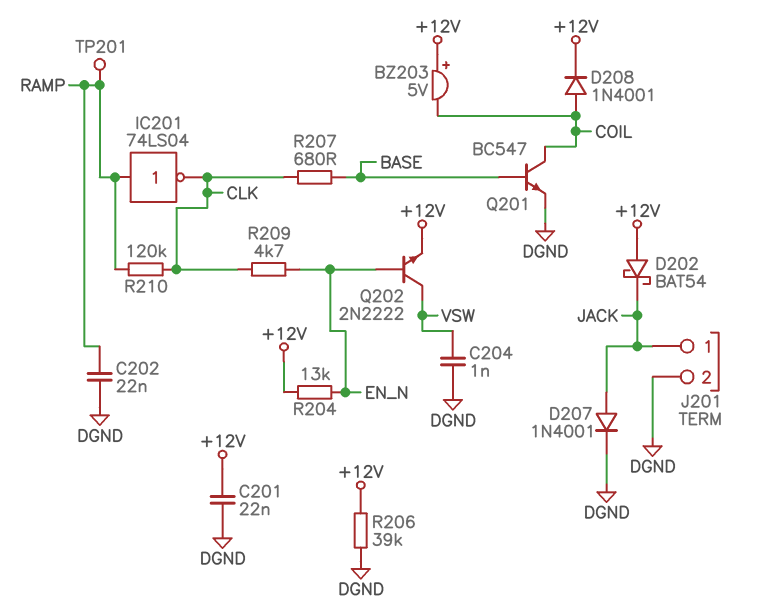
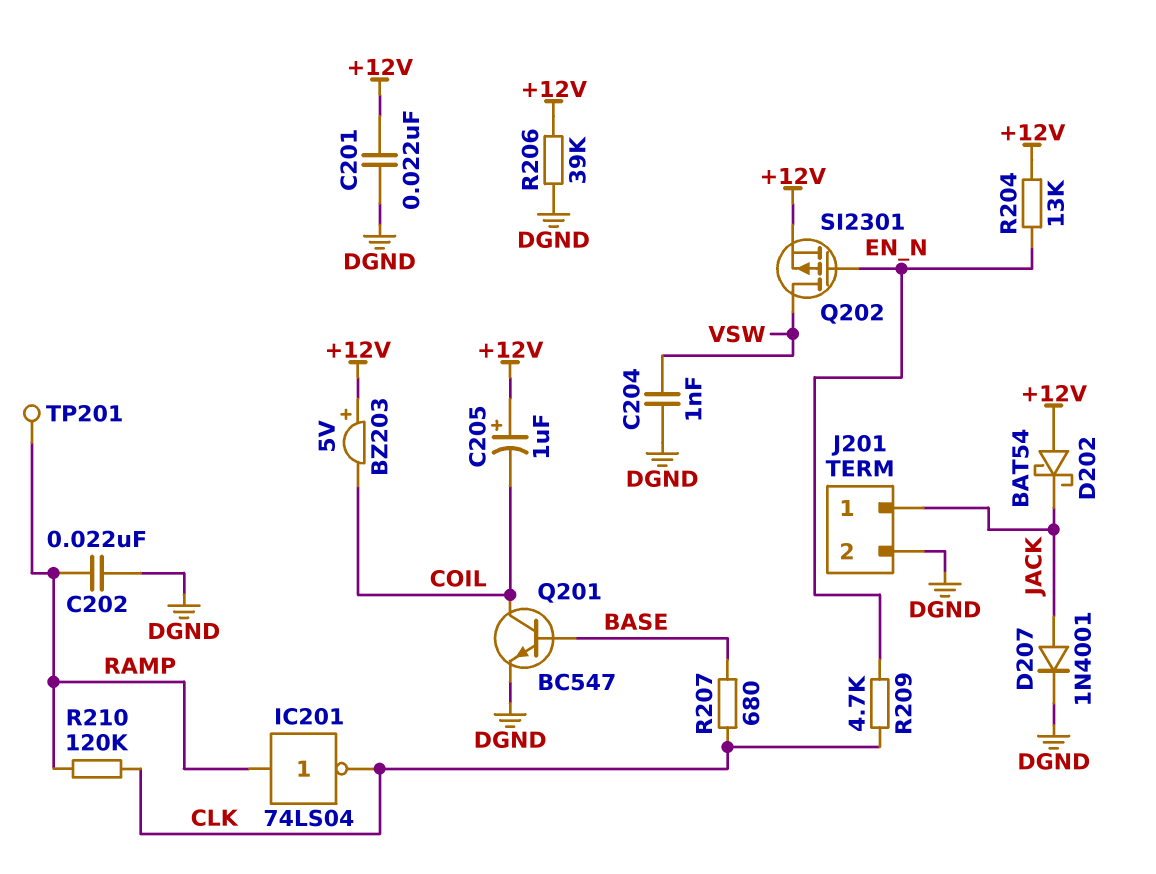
C205: none -> 1uF (plus +12V, minus COIL)
D208: diode 1N4001 (A COIL, K +12V) -> none
Q202: NPN 2N2222 (B EN_N, C VSW, E +12V) -> PMOS SI2301 (G EN_N, D VSW, S +12V)

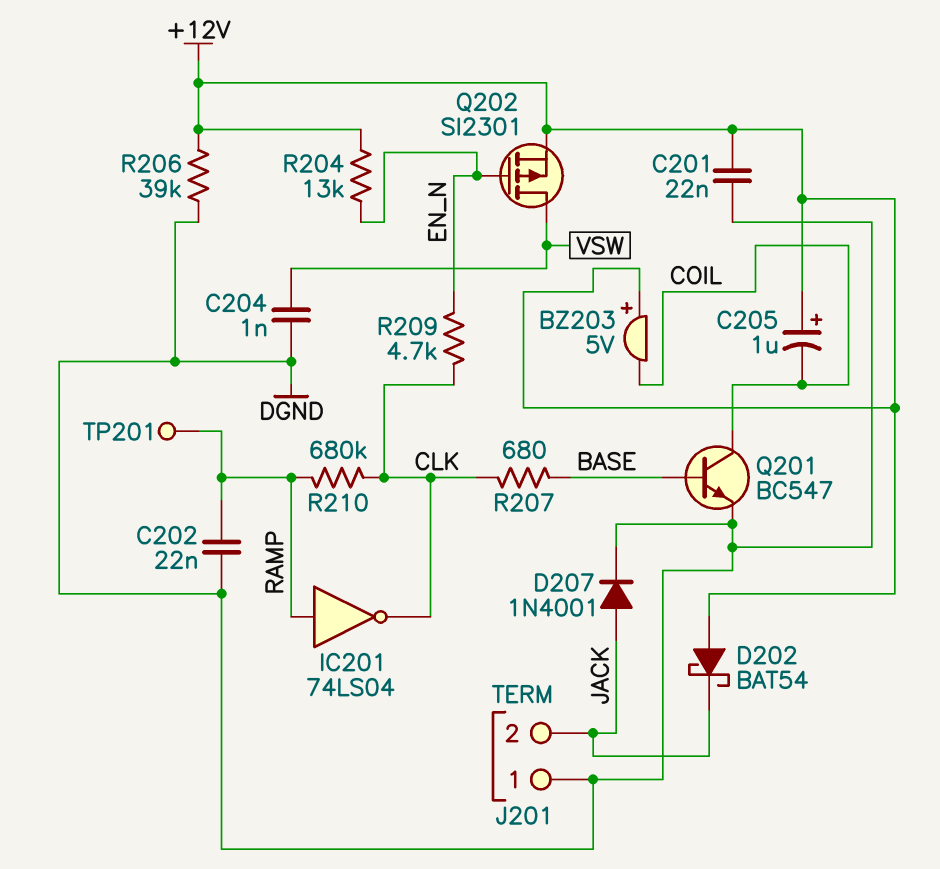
J201 pin 1: JACK -> DGND
J201 pin 2: DGND -> JACK
R210: 120k (CLK, RAMP) -> 680k (CLK, RAMP)

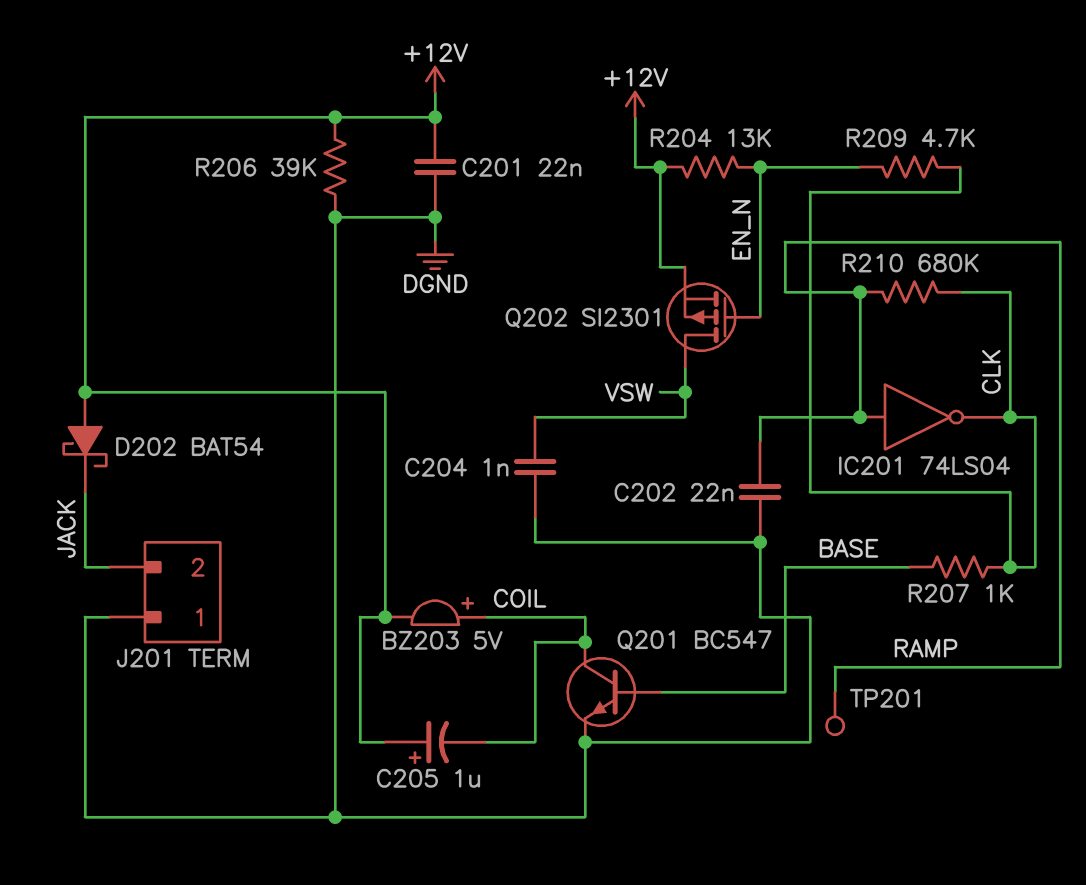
BZ203: buzzer 5V (plus +12V, minus COIL) -> buzzer 5V (plus COIL, minus +12V)
D207: diode 1N4001 (A JACK, K DGND) -> none
R207: 680 (BASE, CLK) -> 1k (BASE, CLK)

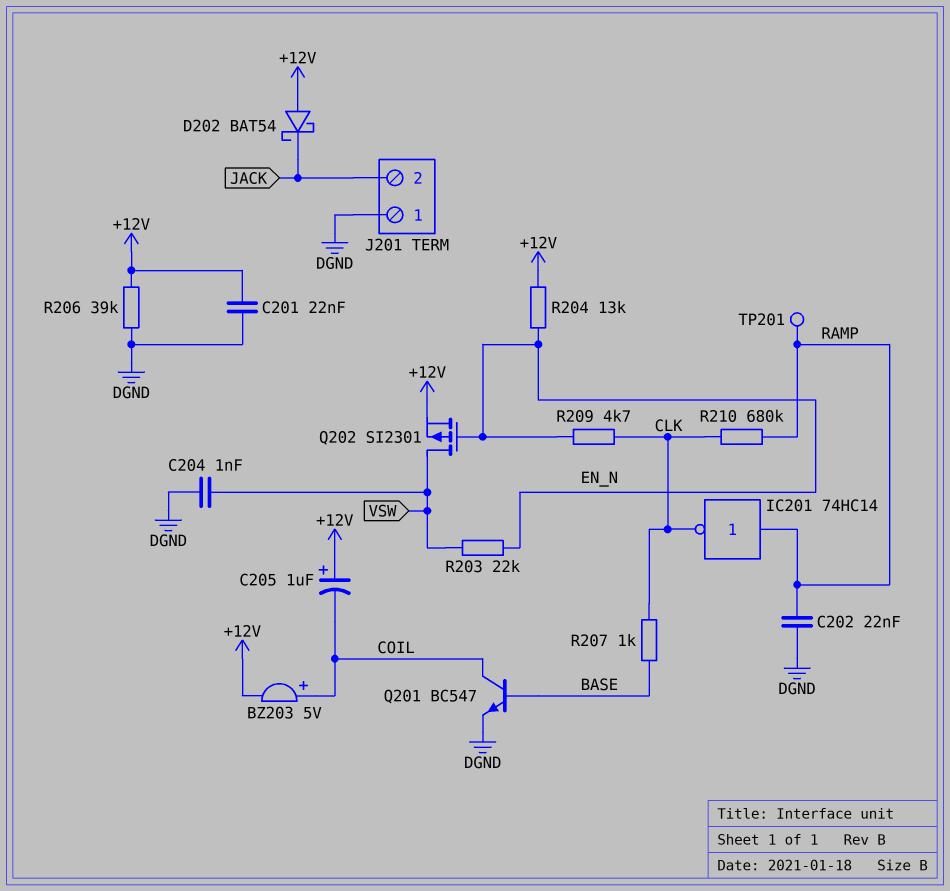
IC201: NOT 74LS04 (in RAMP, out CLK) -> NOT 74HC14 (in RAMP, out CLK)
R203: none -> 22k (EN_N, VSW)

